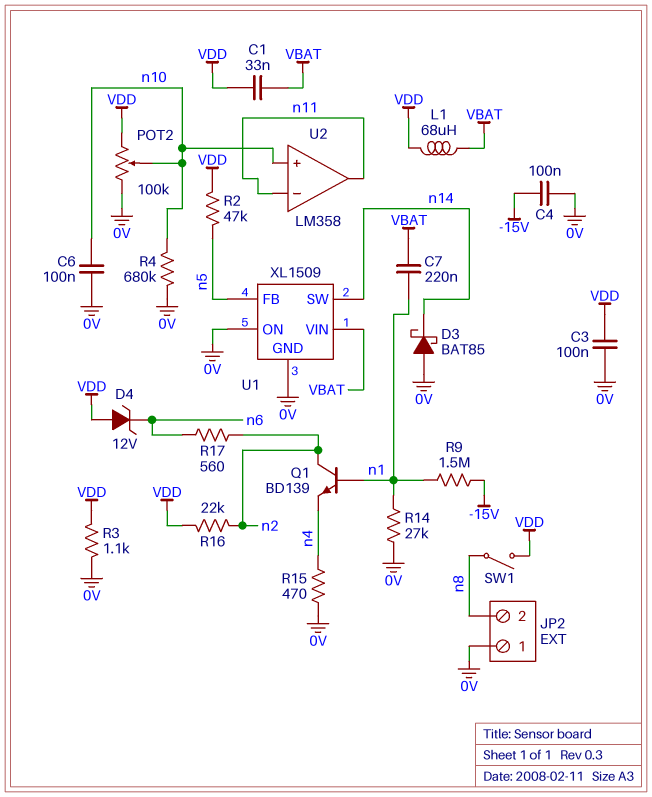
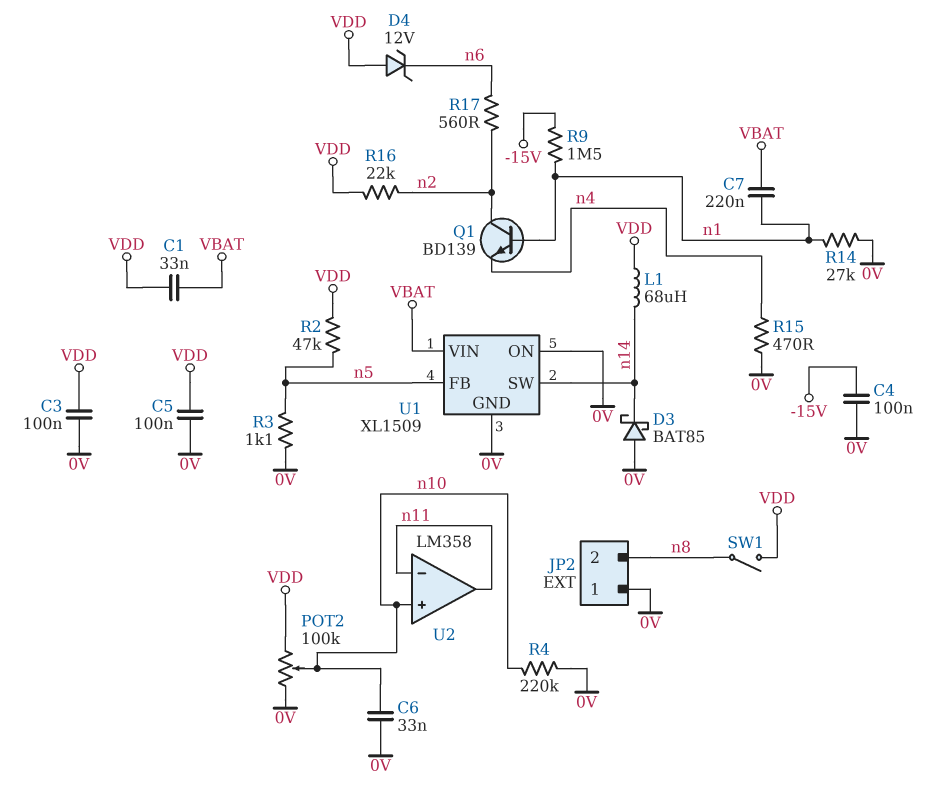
C5: none -> 100nF (0V, VDD)
C6: 100nF (0V, n10) -> 33nF (0V, n10)
L1: 68uH (VBAT, VDD) -> 68uH (VDD, n14)
R3: 1.1k (0V, VDD) -> 1.1k (0V, n5)
R4: 680k (0V, n10) -> 220k (0V, n10)

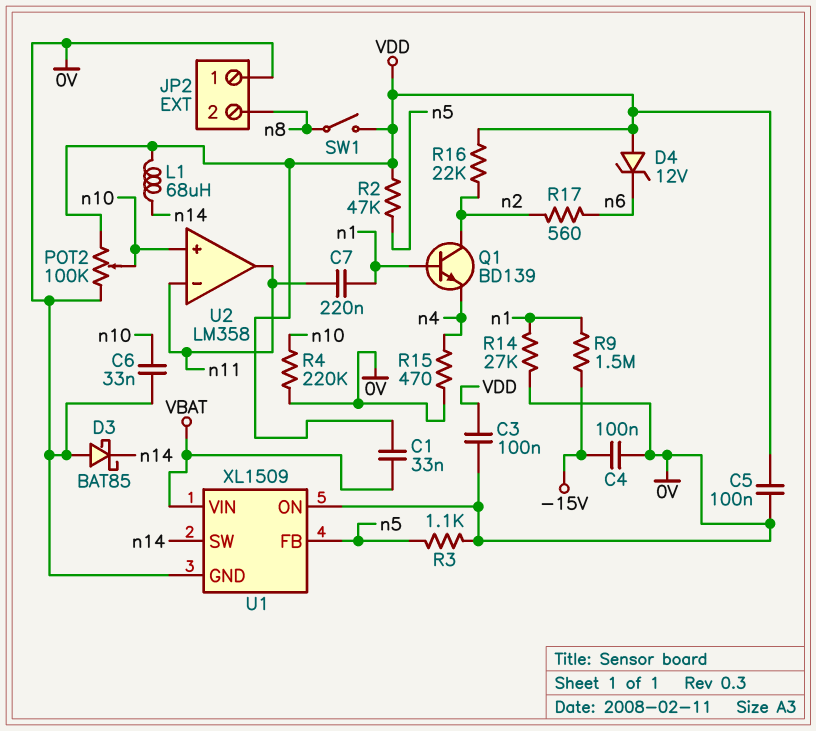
C7: 220nF (VBAT, n1) -> 220nF (n1, n11)

